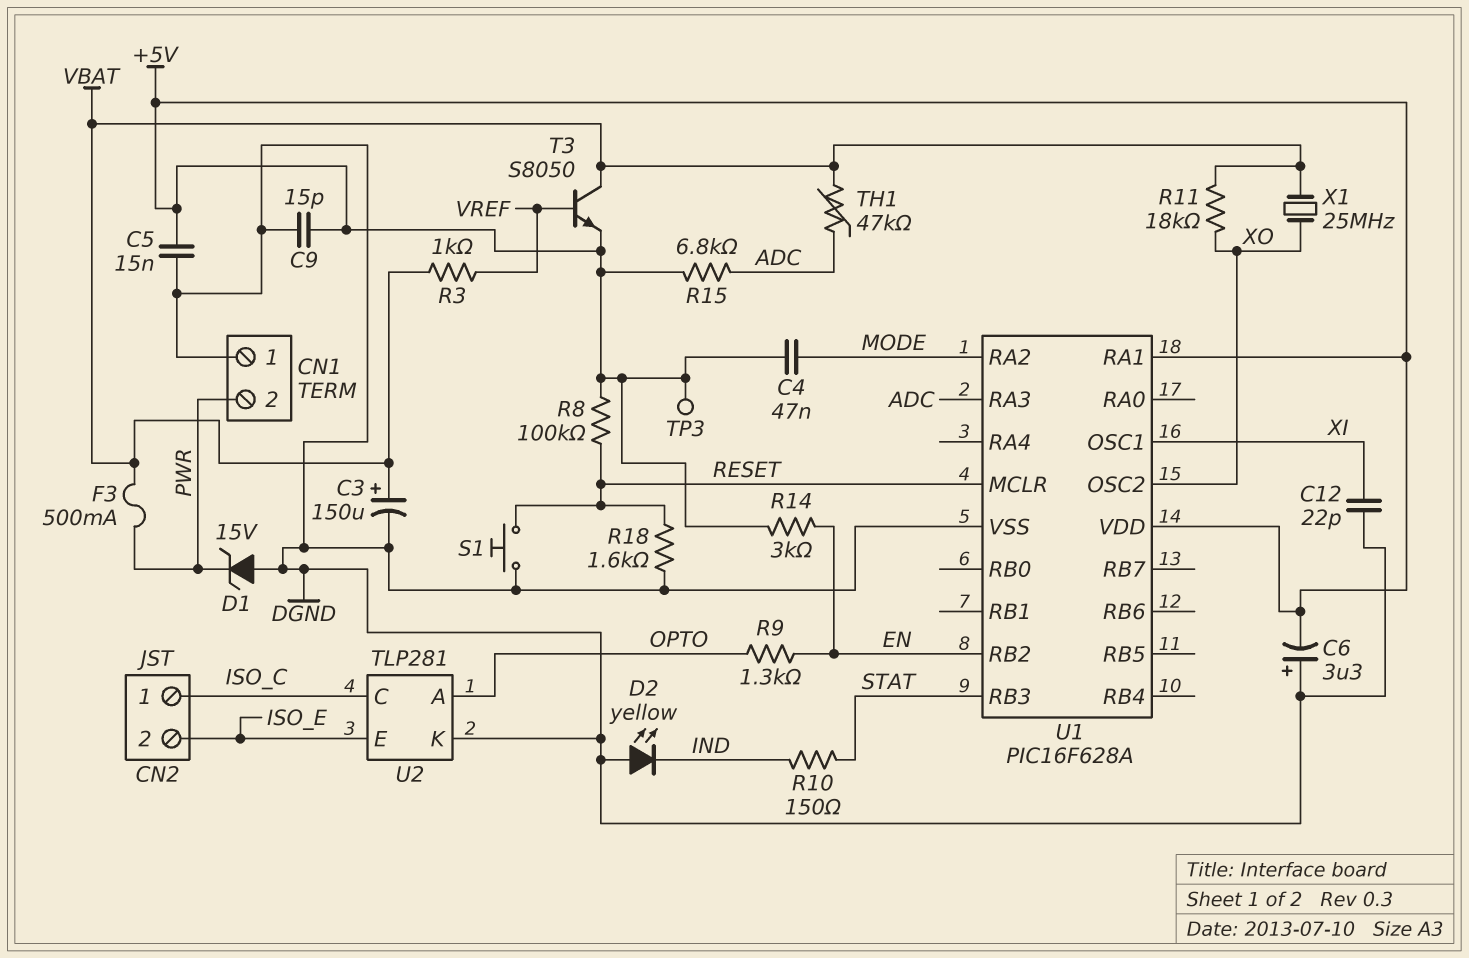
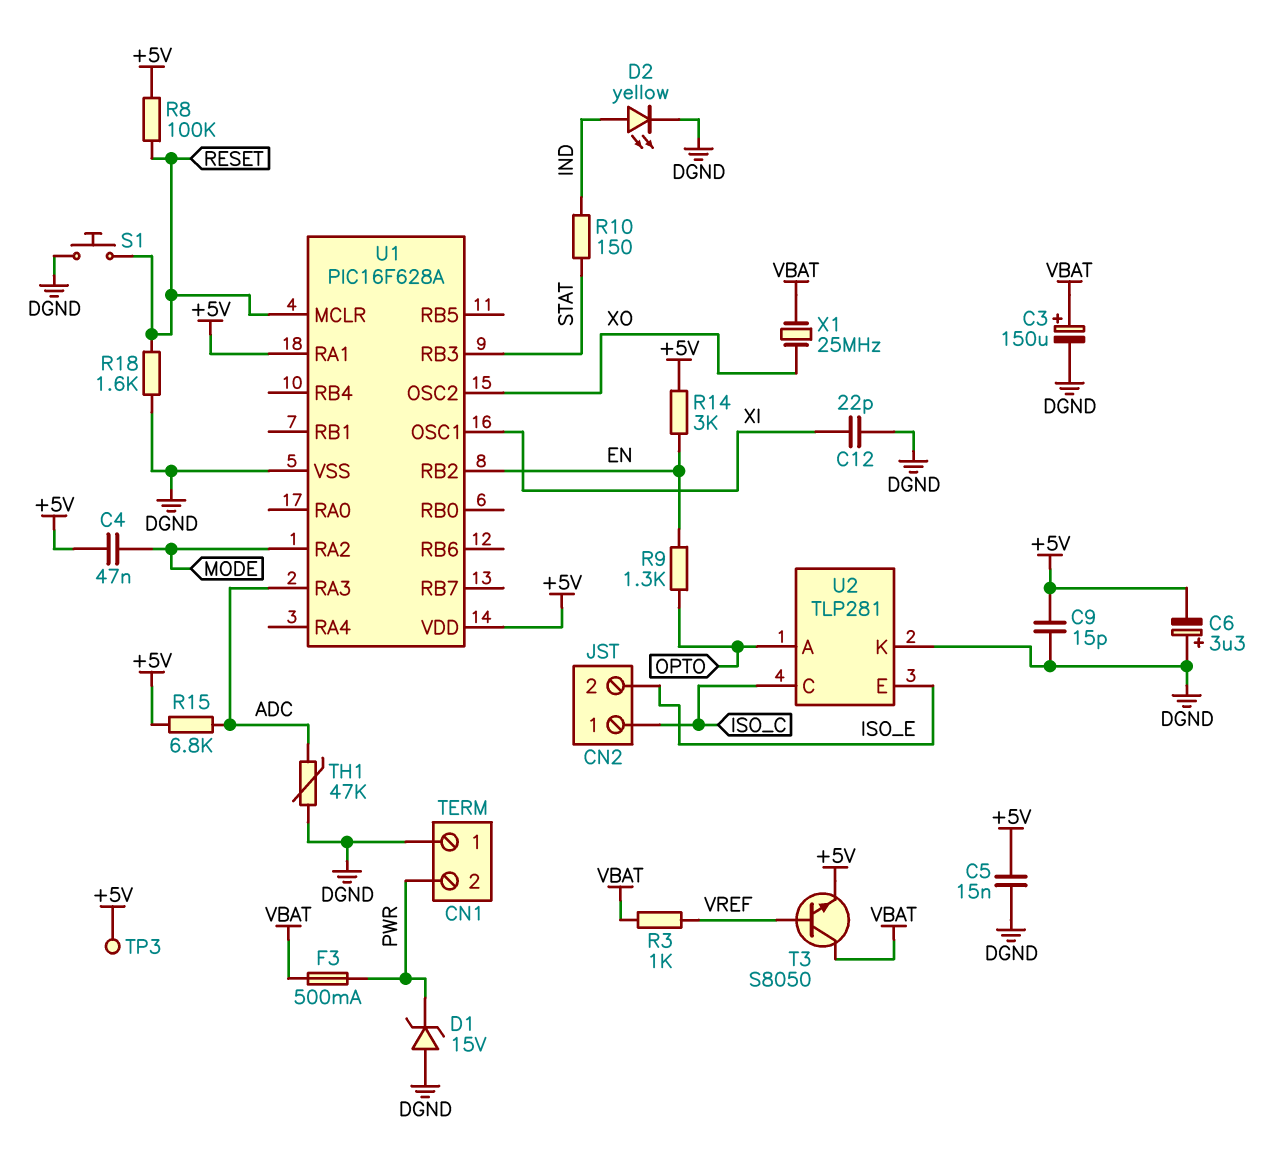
D2: LED yellow (A DGND, K IND) -> LED yellow (A IND, K DGND)
R11: 18k (VBAT, XO) -> none
TH1: 47k (ADC, VBAT) -> 47k (ADC, DGND)

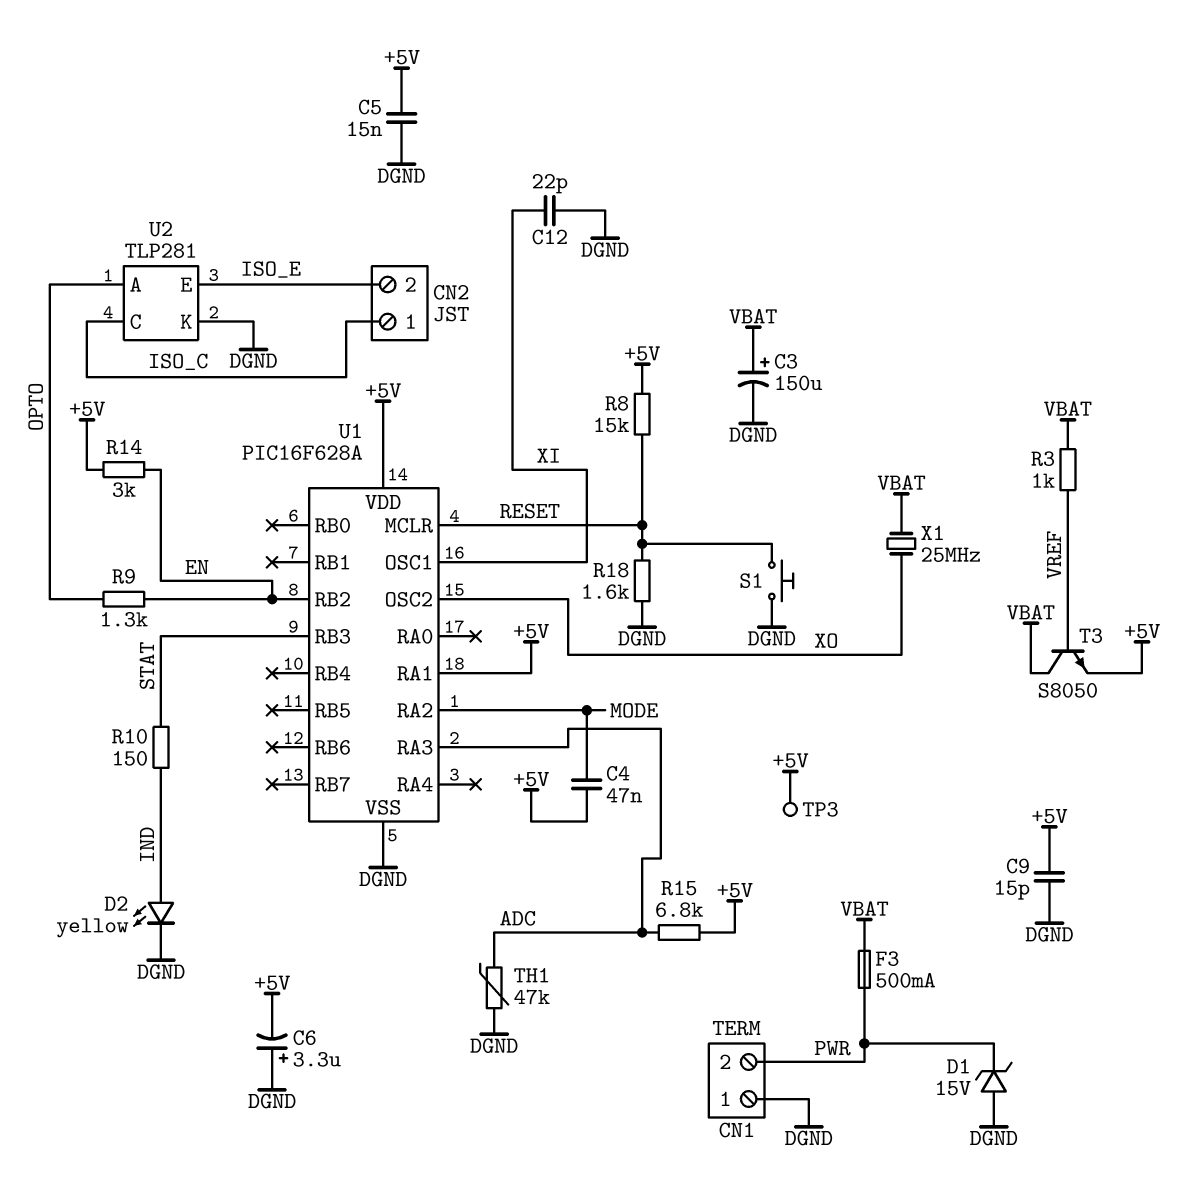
R8: 100k (+5V, RESET) -> 15k (+5V, RESET)

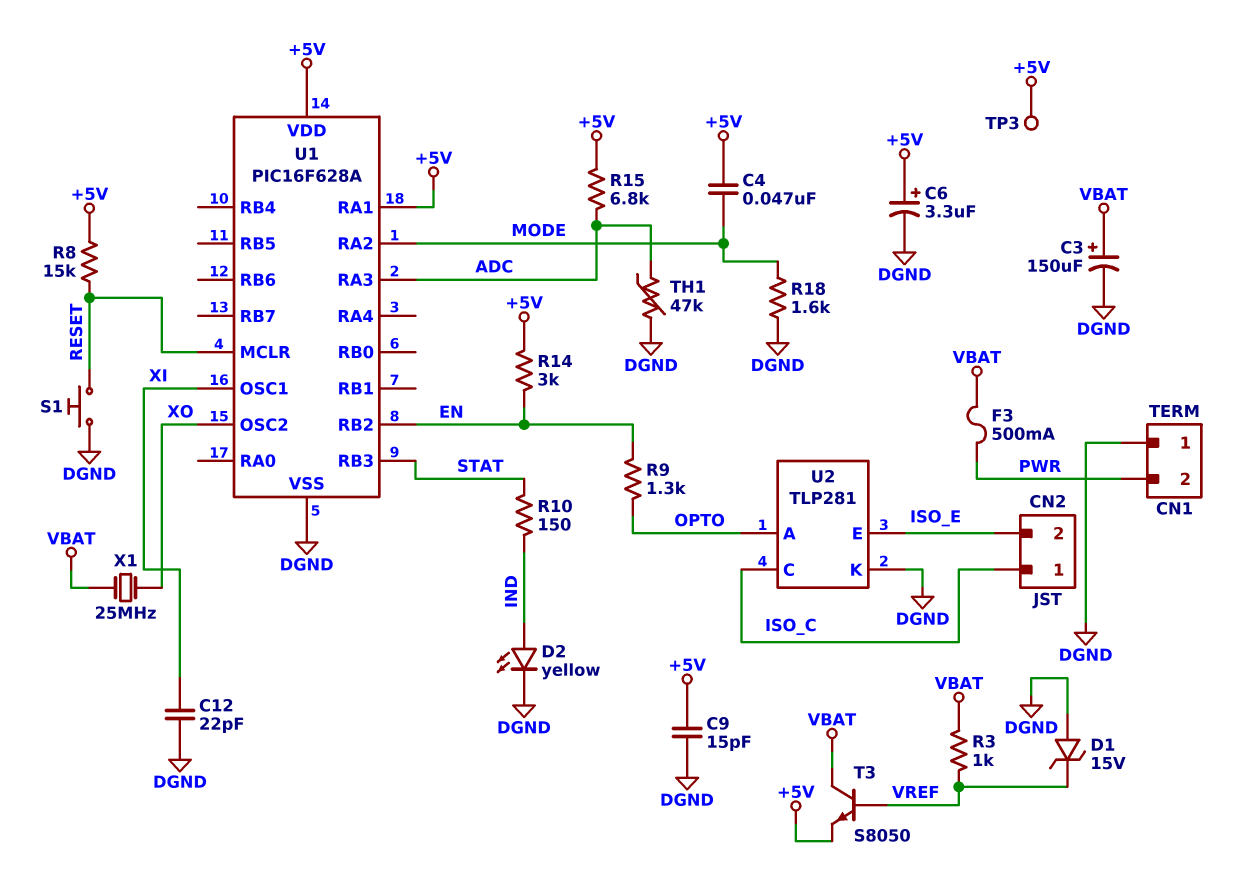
C5: 15nF (+5V, DGND) -> none
C6: 3.3uF (plus DGND, minus +5V) -> 3.3uF (plus +5V, minus DGND)
D1: zener 15V (A DGND, K PWR) -> zener 15V (A DGND, K VREF)
R18: 1.6k (DGND, RESET) -> 1.6k (DGND, MODE)

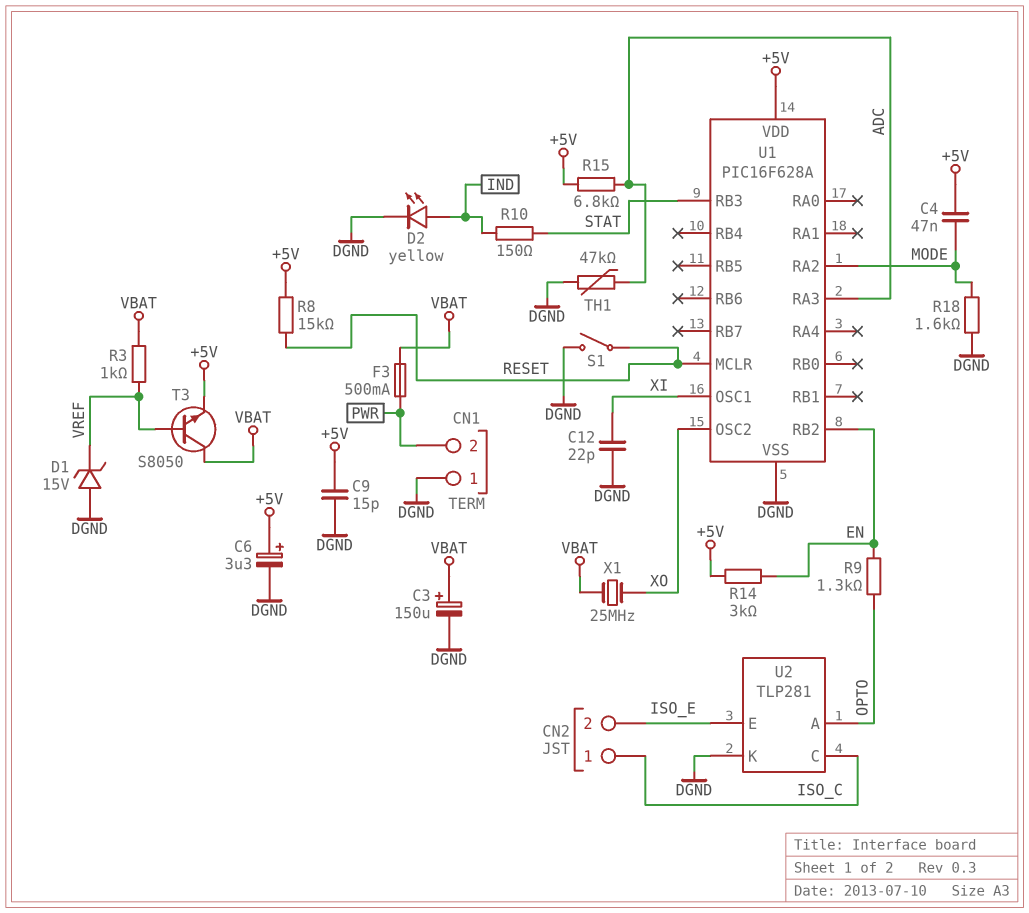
S1: button (DGND, RESET) -> switch (DGND, RESET)
TP3: test point (+5V) -> none
U1 pin RA1: +5V -> none

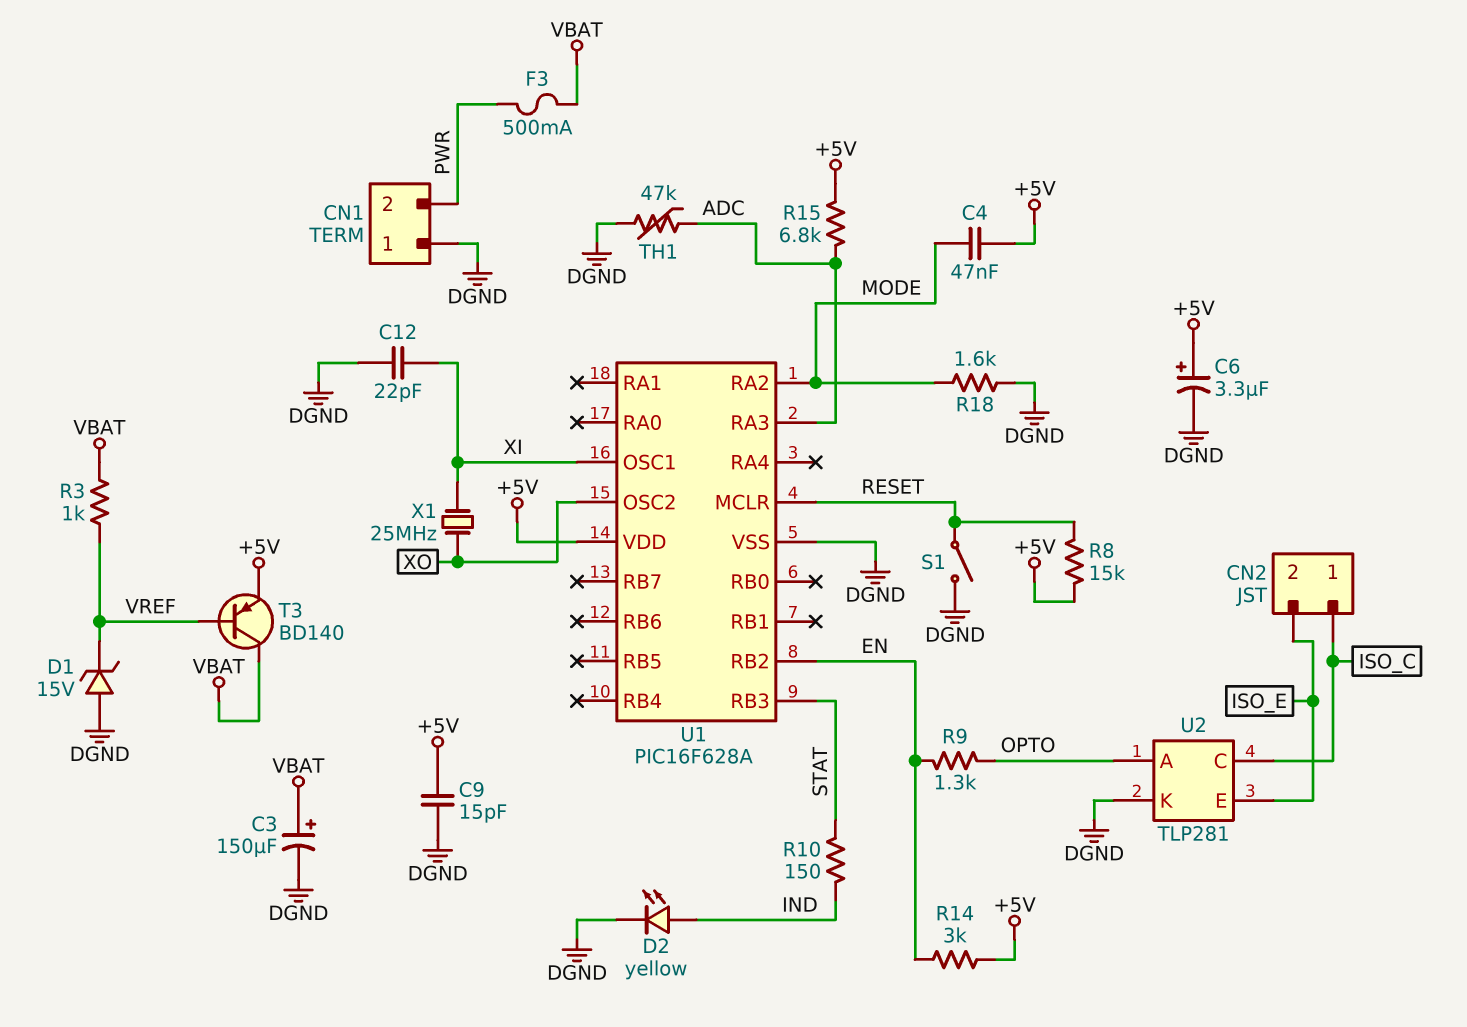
T3: NPN S8050 (B VREF, C VBAT, E +5V) -> PNP BD140 (B VREF, C VBAT, E +5V)
X1: 25MHz (VBAT, XO) -> 25MHz (XI, XO)

